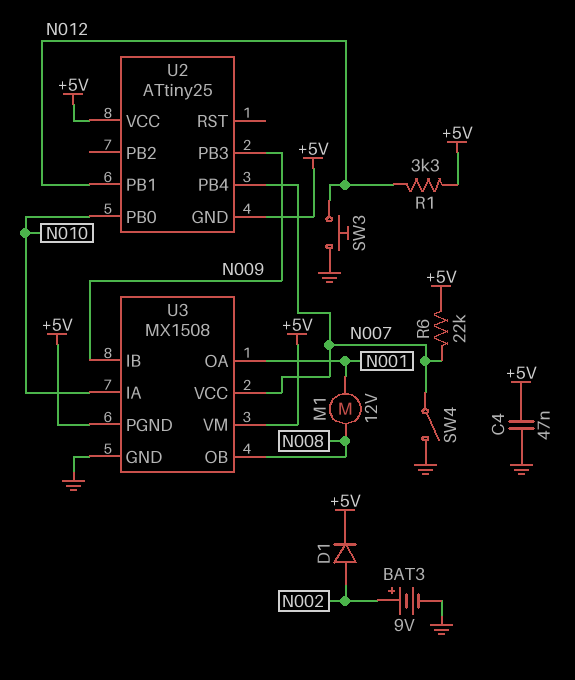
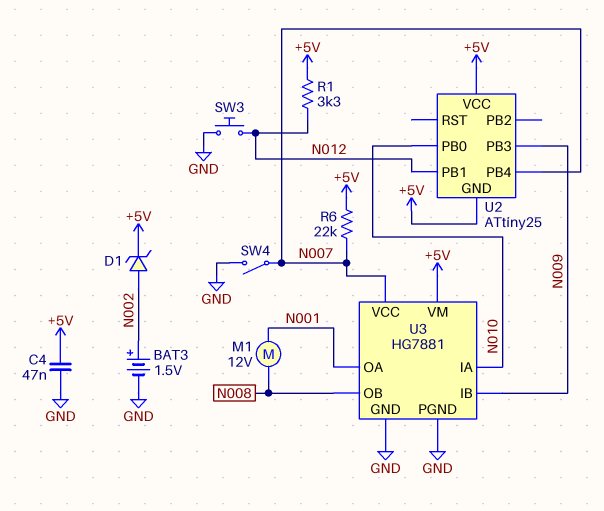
BAT3: 9V (plus N002, minus GND) -> 1.5V (plus N002, minus GND)
D1: diode (A N002, K +5V) -> zener (A N002, K +5V)
U3: MX1508 -> HG7881
U3 pin PGND: +5V -> GND

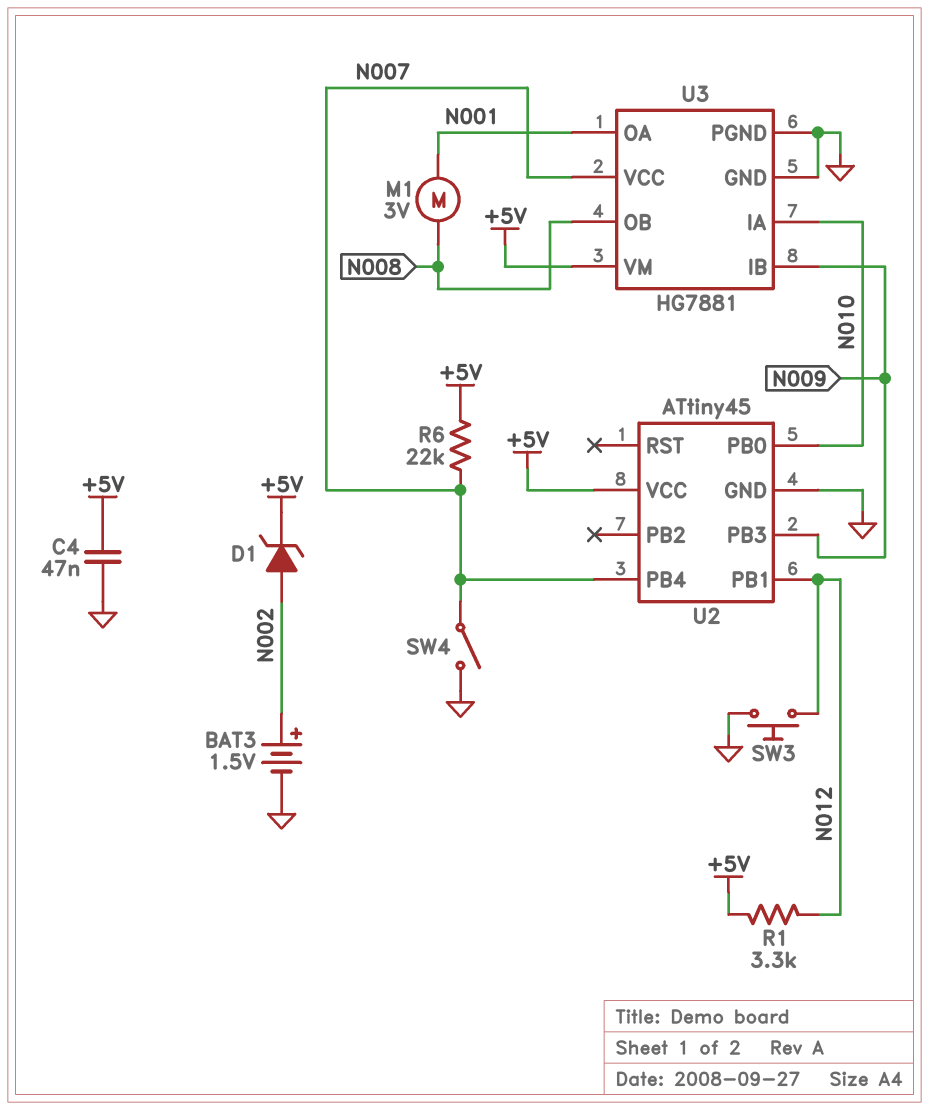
M1: motor 12V (N001, N008) -> motor 3V (N001, N008)
U2: ATtiny25 -> ATtiny45
U2 pin GND: +5V -> GND

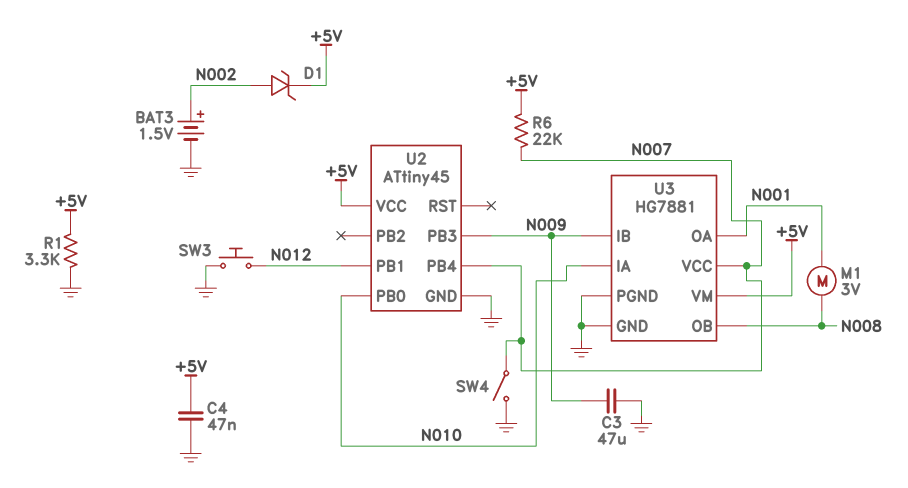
C3: none -> 47uF (GND, N009)
R1: 3.3k (+5V, N012) -> 3.3k (+5V, GND)

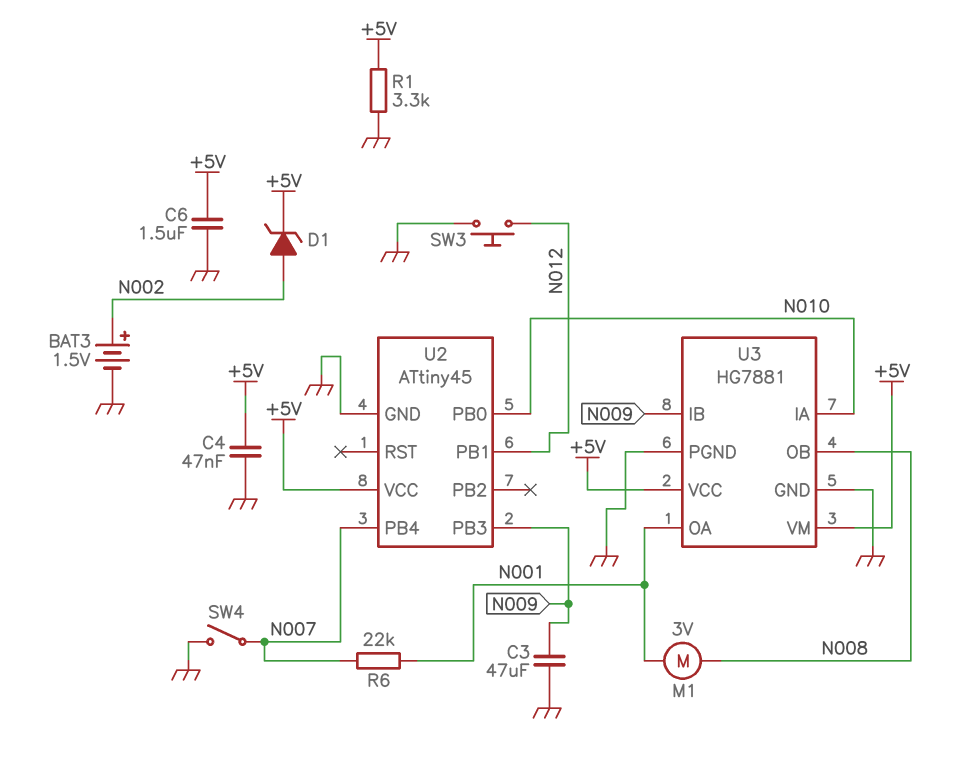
C6: none -> 1.5uF (+5V, GND)
R6: 22k (+5V, N007) -> 22k (N001, N007)
U3 pin VCC: N007 -> +5V

